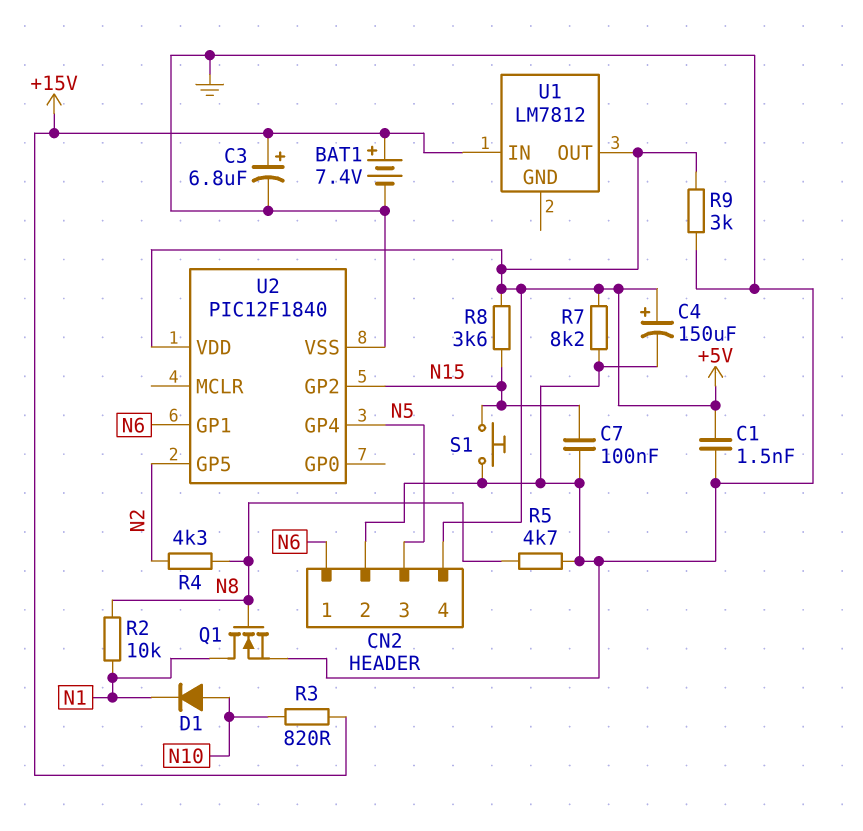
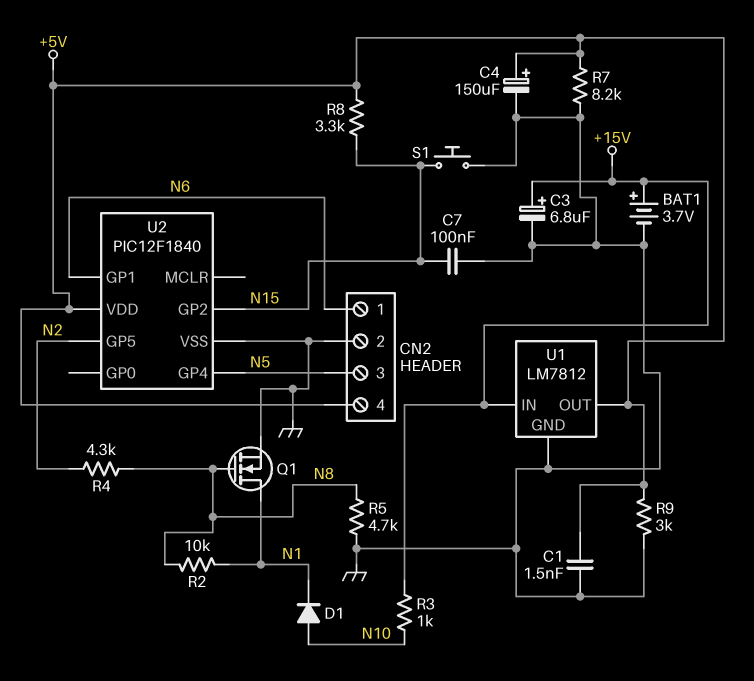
BAT1: 7.4V (plus +15V, minus GND) -> 3.7V (plus +15V, minus GND)
R3: 820 (+15V, N10) -> 1k (+15V, N10)
R8: 3.6k (+5V, N15) -> 3.3k (+5V, N15)
U1 pin GND: none -> GND

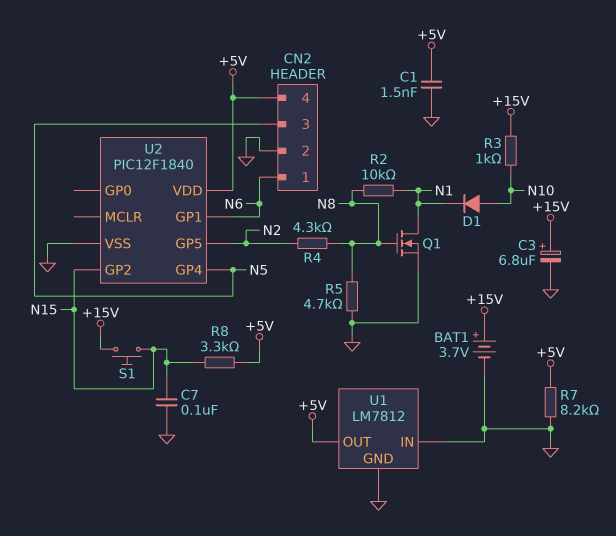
C4: 150uF (plus +5V, minus GND) -> none
R9: 3k (+5V, GND) -> none
S1: button (GND, N15) -> button (+15V, N15)
U1 pin IN: +15V -> GND

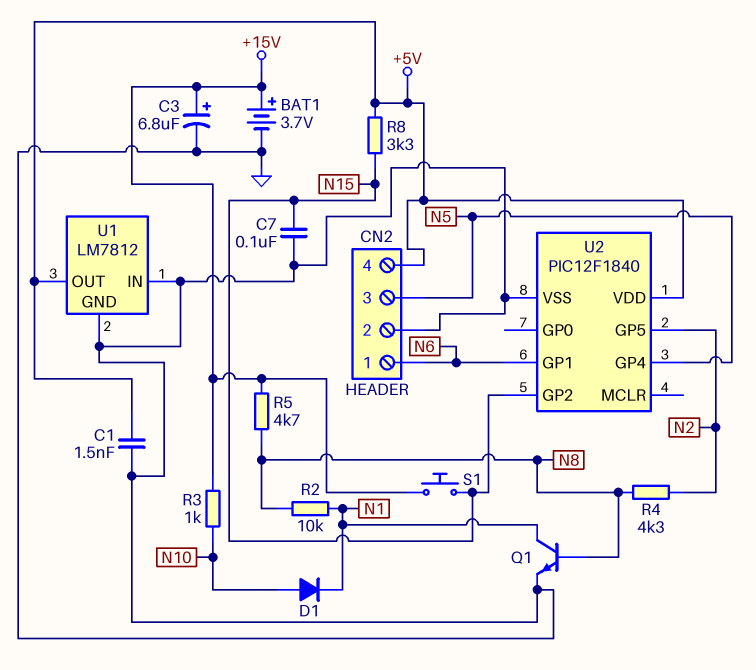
Q1: NMOS (G N8, D N1, S GND) -> NPN (B N8, C N1, E GND)
R5: 4.7k (GND, N8) -> 4.7k (+15V, N8)
R7: 8.2k (+5V, GND) -> none

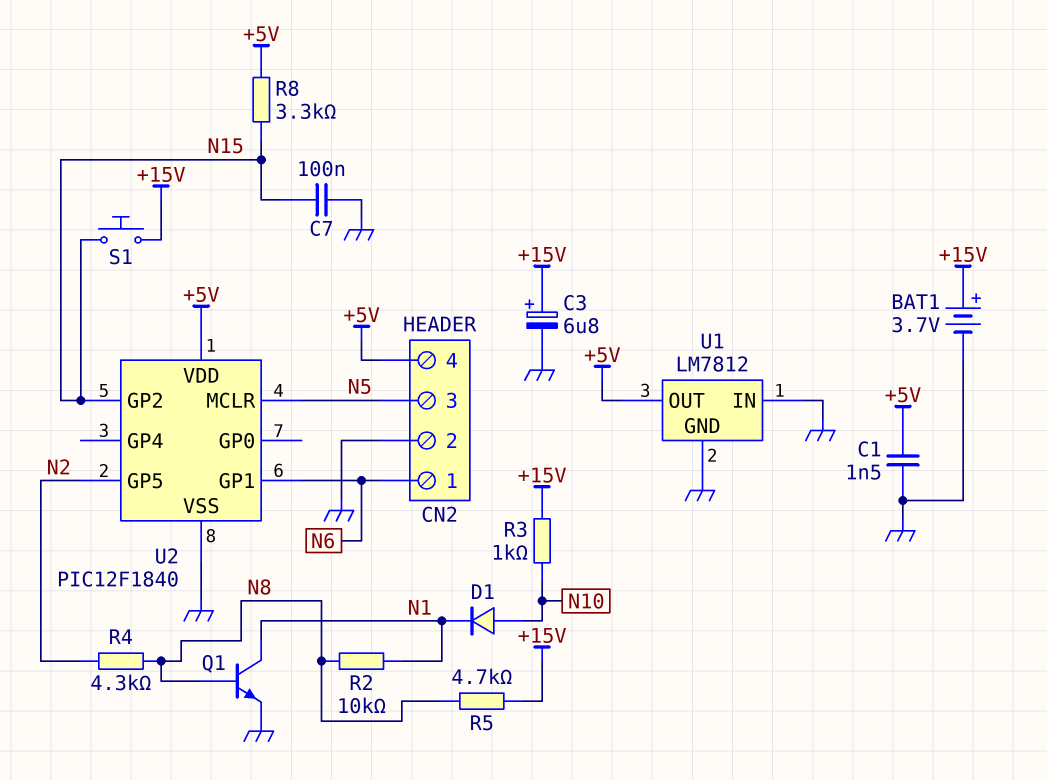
U2 pin GP4: N5 -> none
U2 pin MCLR: none -> N5

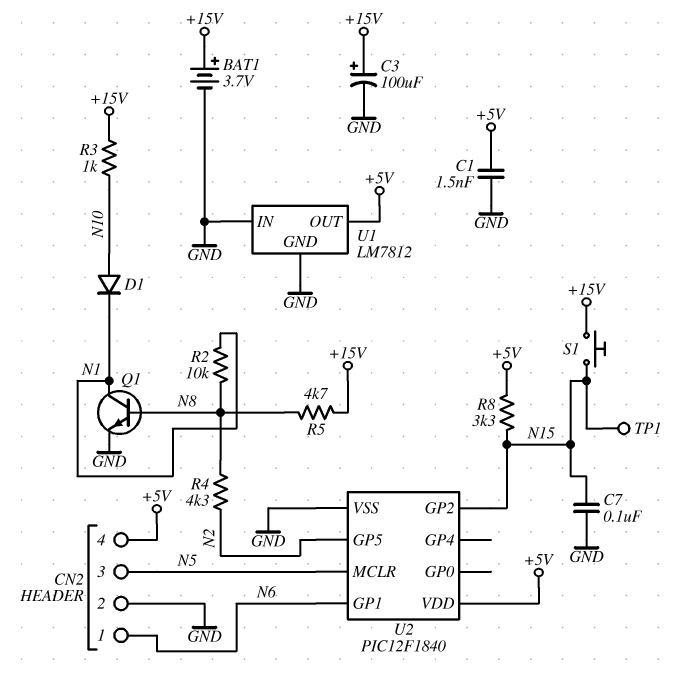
C3: 6.8uF (plus +15V, minus GND) -> 100uF (plus +15V, minus GND)
TP1: none -> test point (N15)

